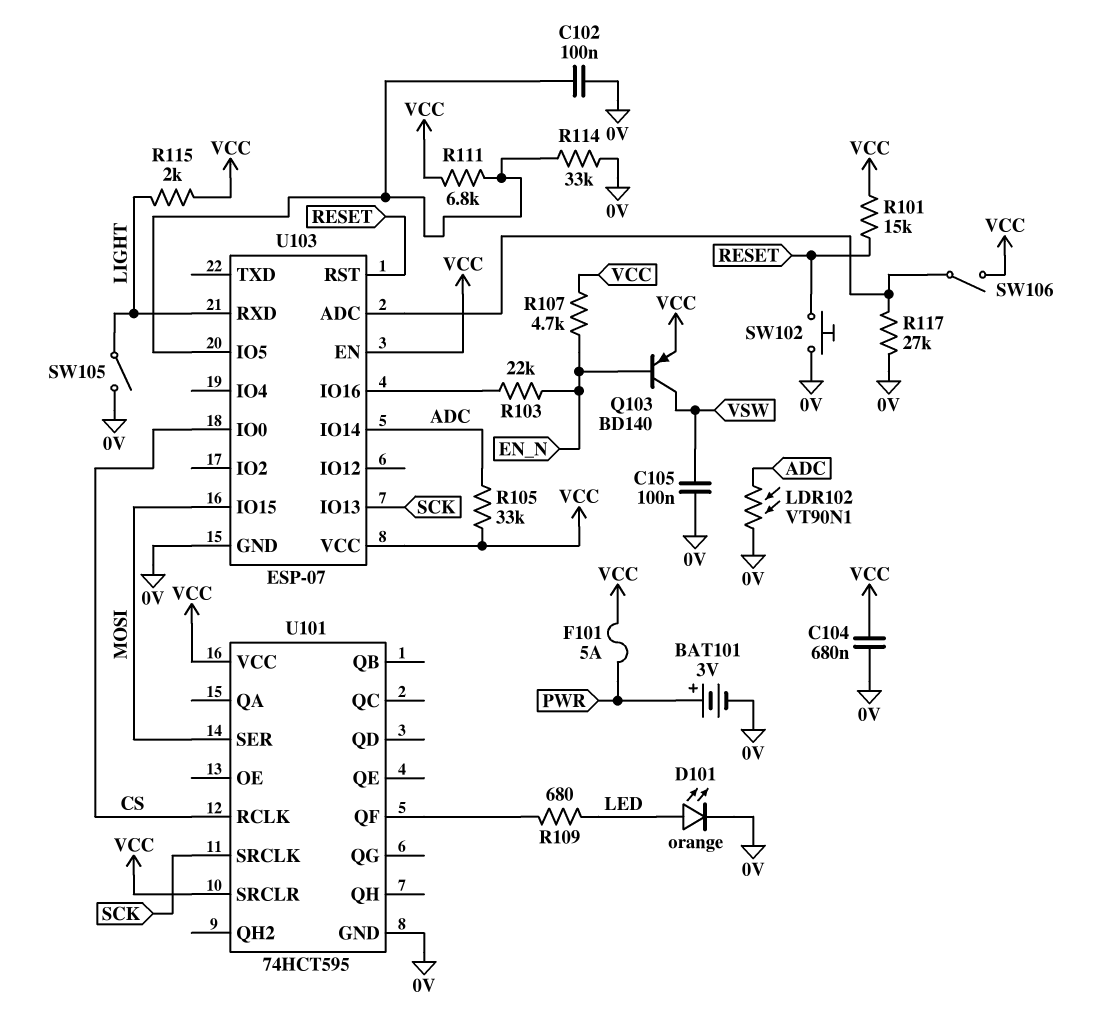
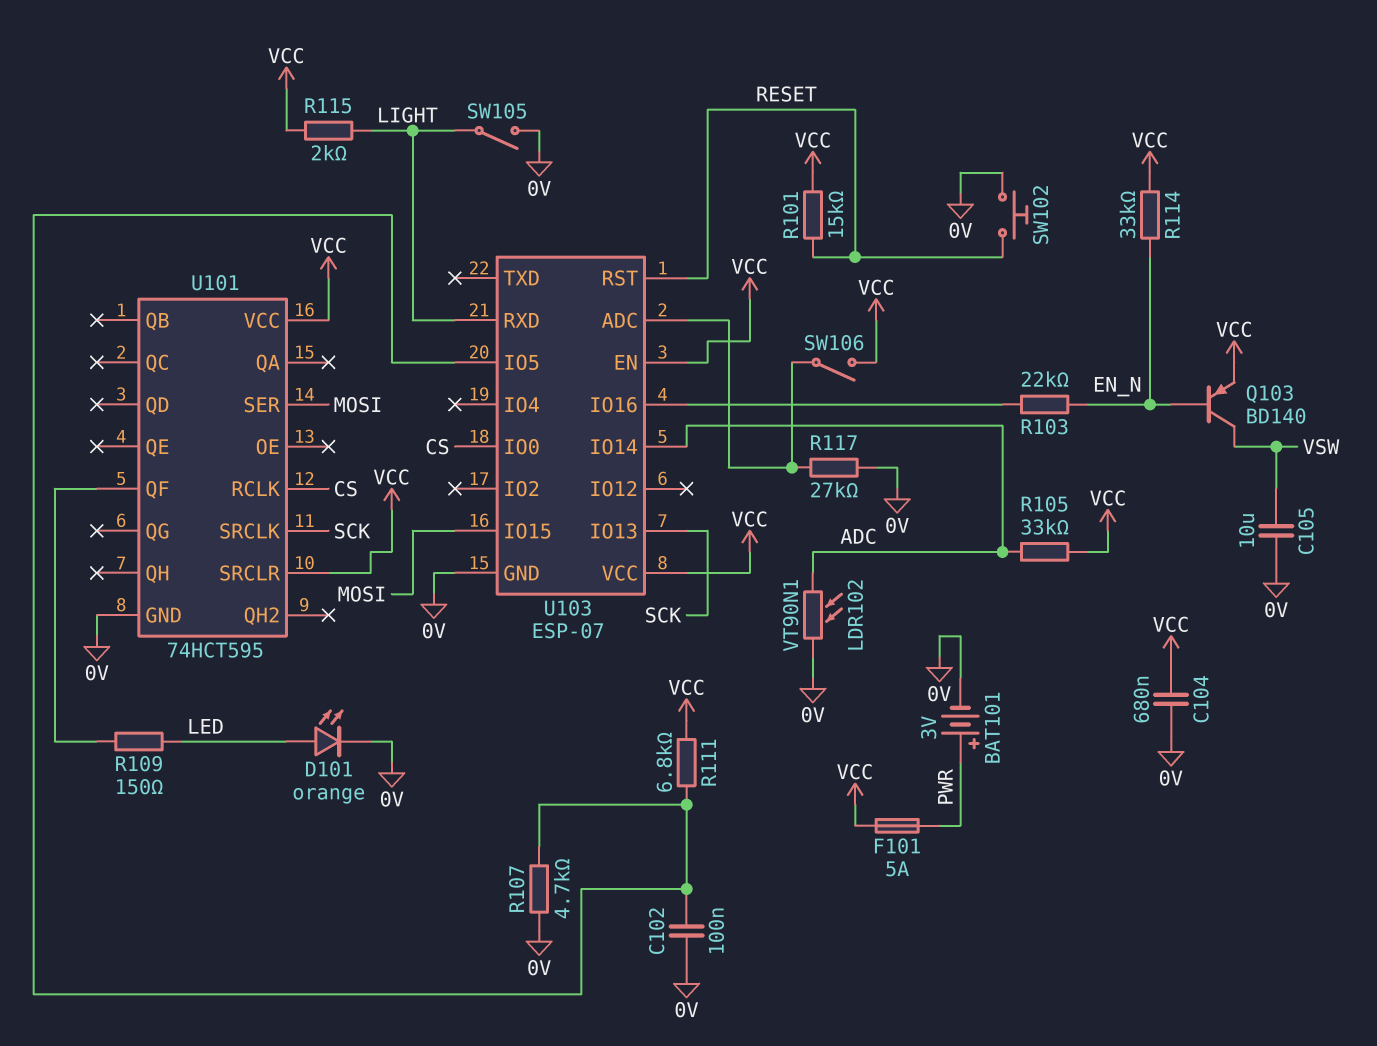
C105: 100nF (0V, VSW) -> 10uF (0V, VSW)
R107: 4.7k (EN_N, VCC) -> 4.7k (0V, U103/IO5)
R109: 680 (LED, U101/QF) -> 150 (LED, U101/QF)
R114: 33k (0V, U103/IO5) -> 33k (EN_N, VCC)

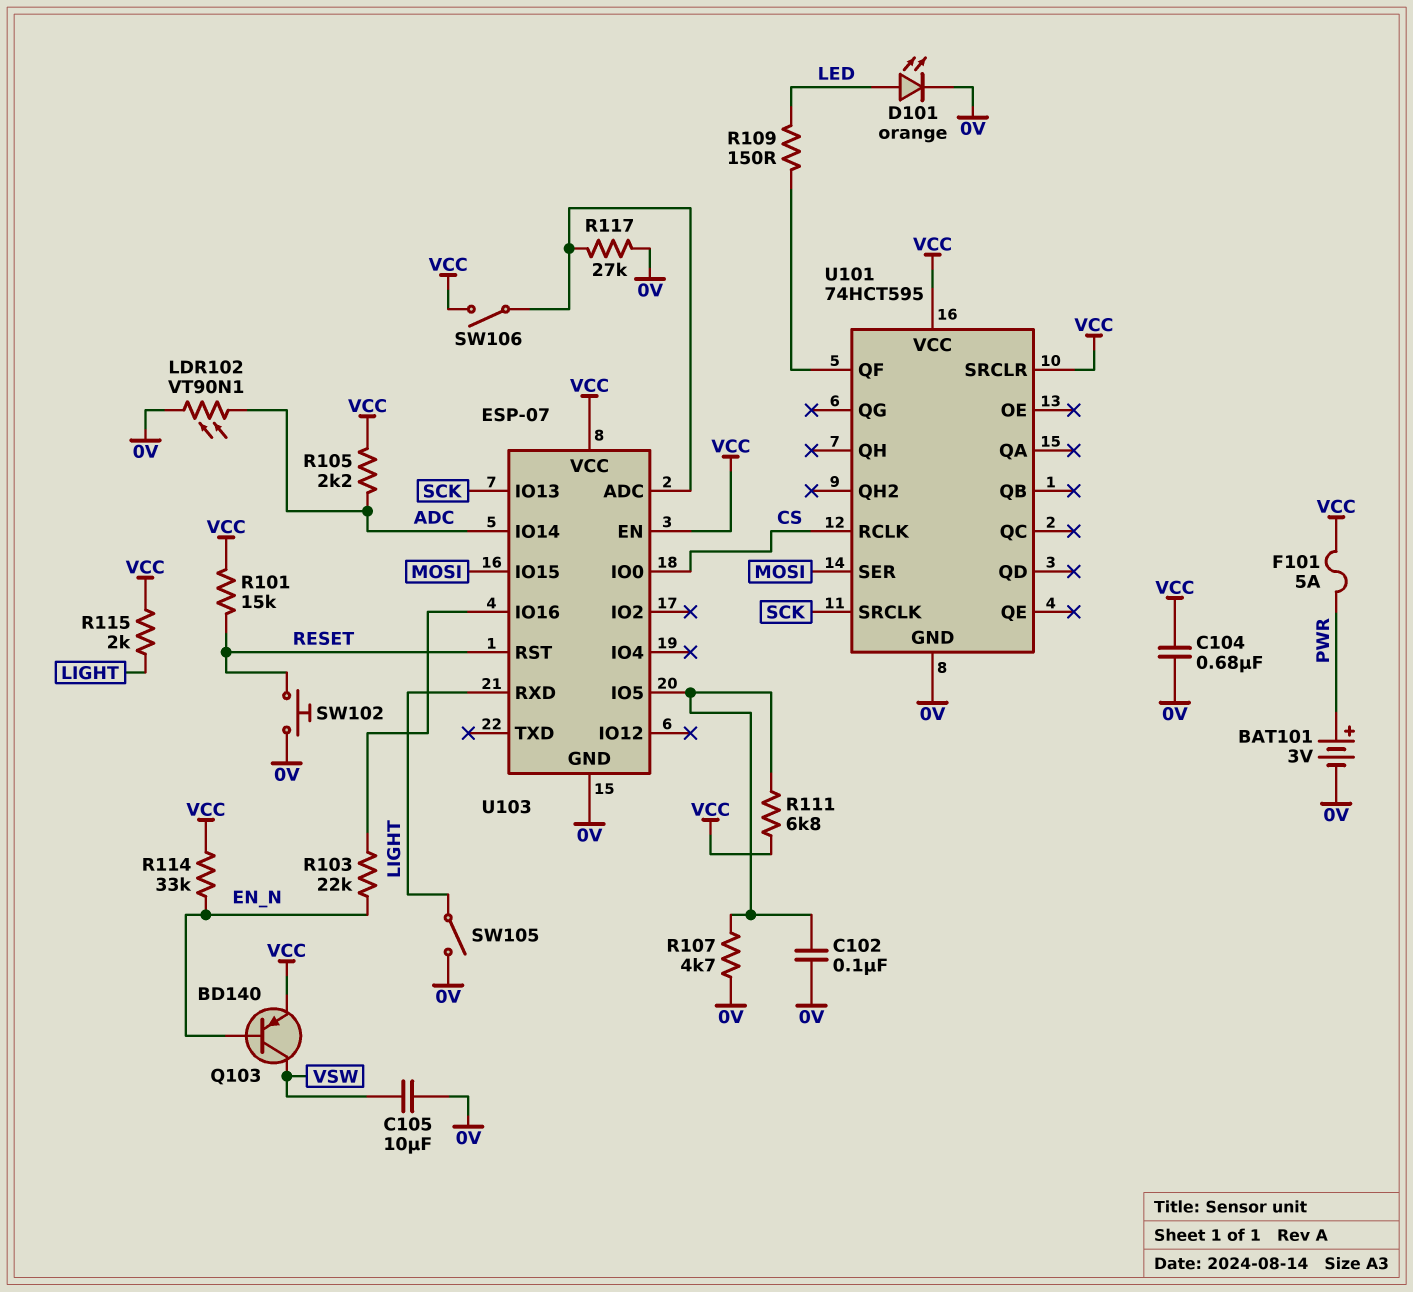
R105: 33k (ADC, VCC) -> 2.2k (ADC, VCC)

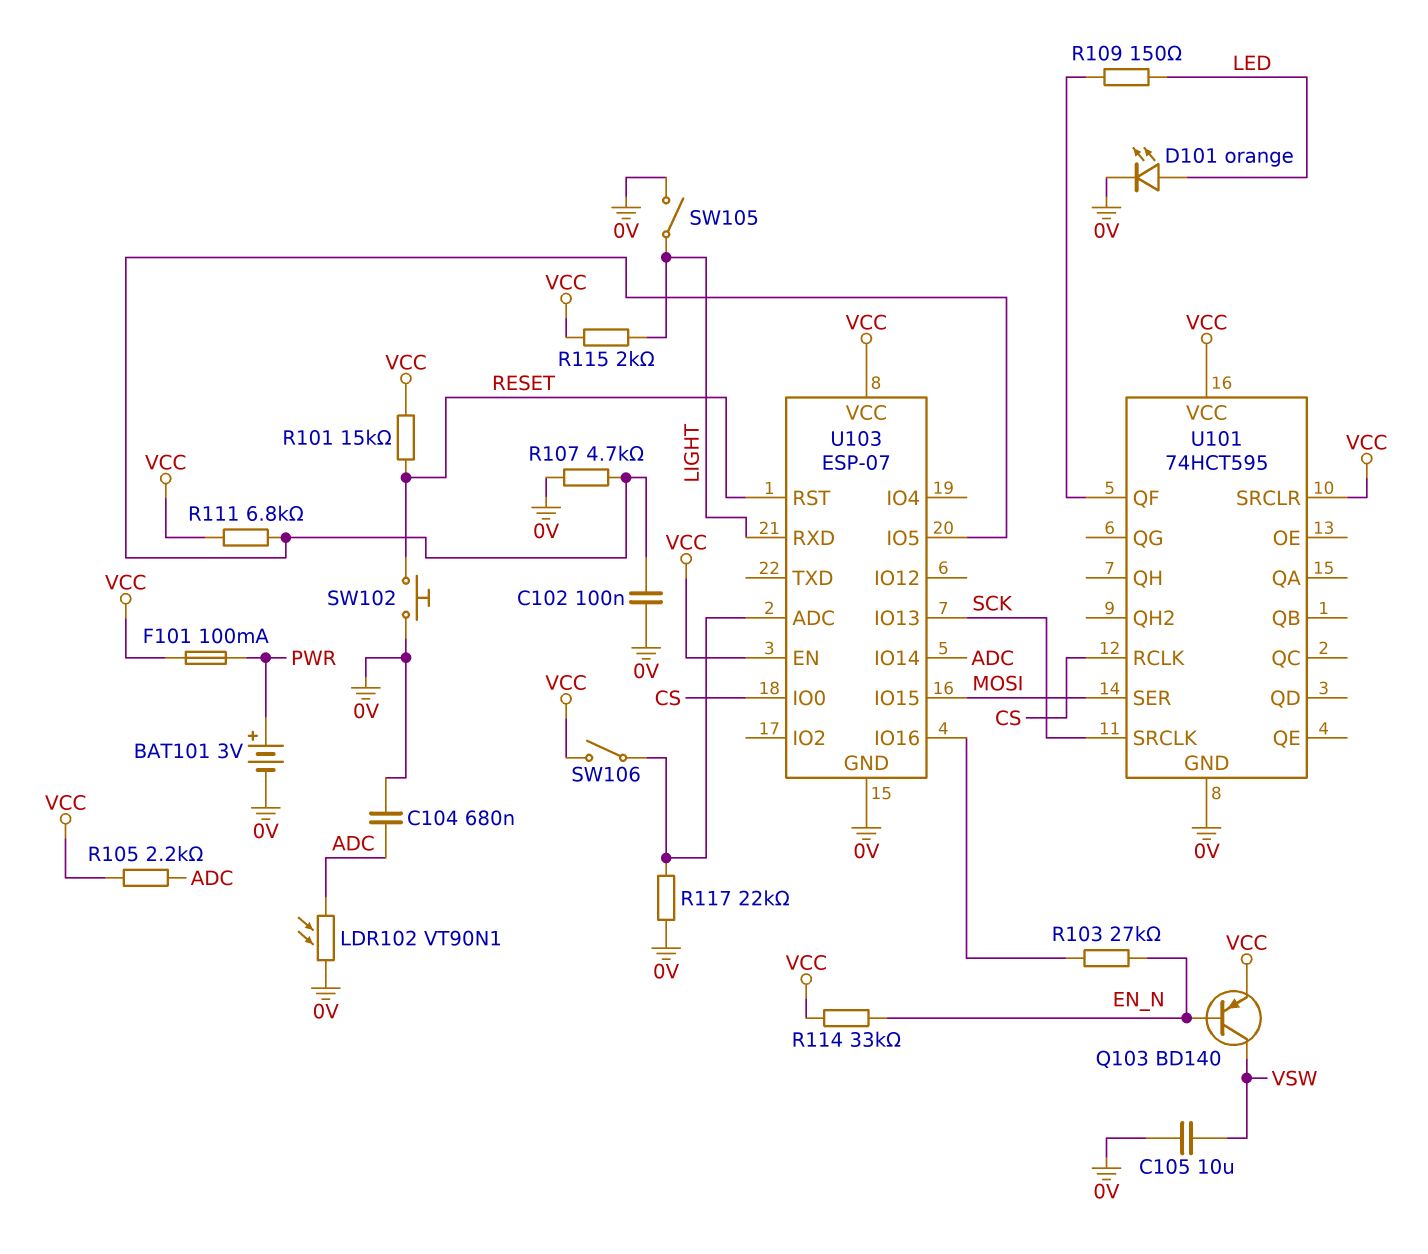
C104: 680nF (0V, VCC) -> 680nF (0V, ADC)
F101: 5A (PWR, VCC) -> 100mA (PWR, VCC)
R103: 22k (EN_N, U103/IO16) -> 27k (EN_N, U103/IO16)
R117: 27k (0V, U103/ADC) -> 22k (0V, U103/ADC)

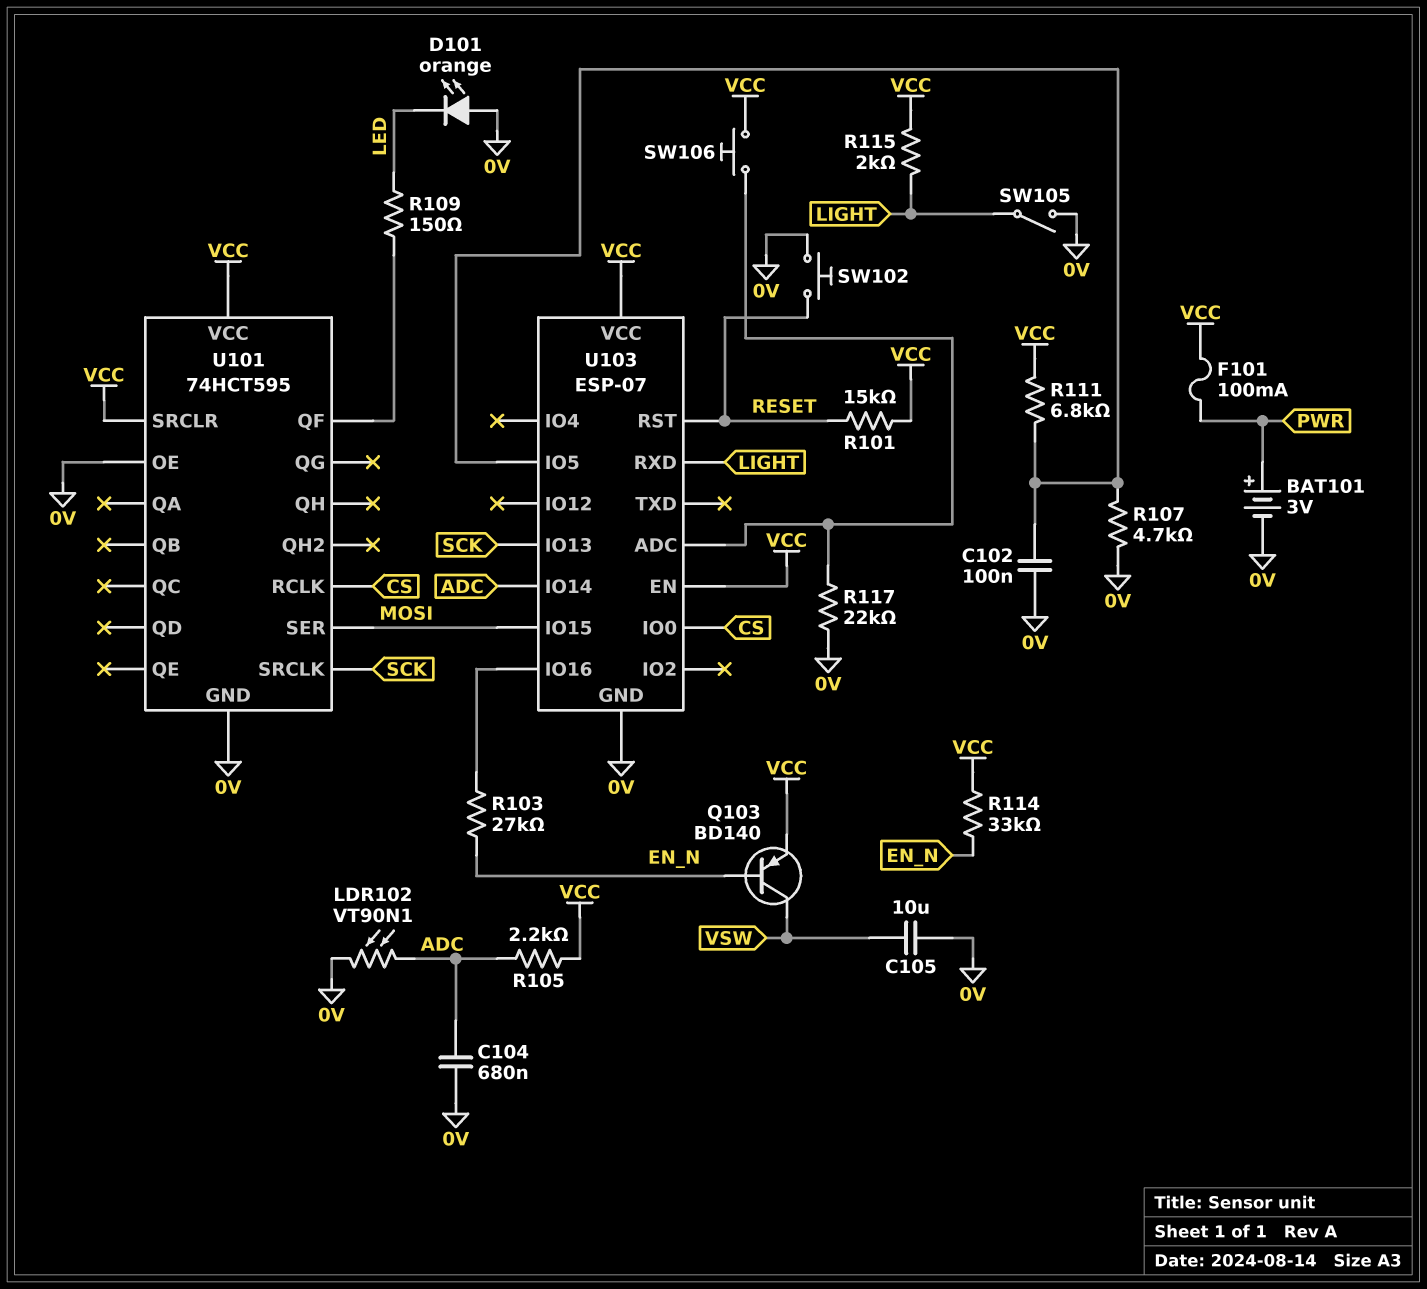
D101: LED orange (A LED, K 0V) -> LED orange (A 0V, K LED)
SW106: switch (U103/ADC, VCC) -> button (U103/ADC, VCC)
U101 pin OE: none -> 0V

